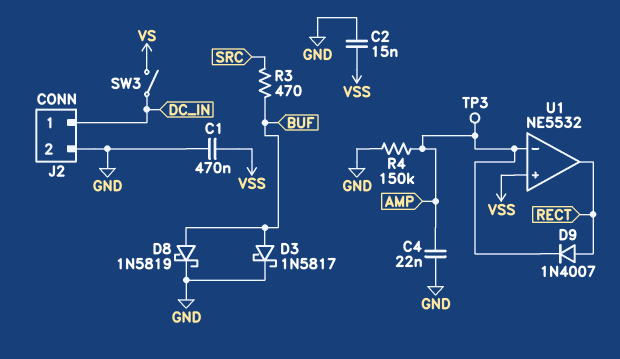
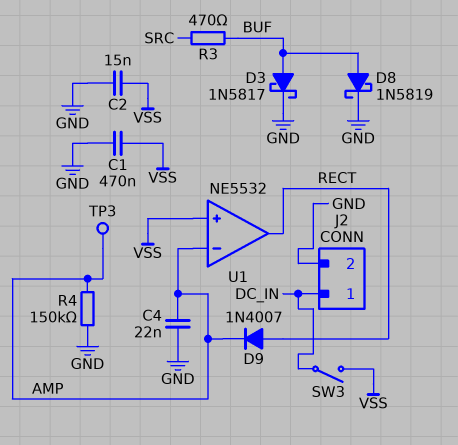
SW3: switch (DC_IN, VS) -> switch (DC_IN, VSS)

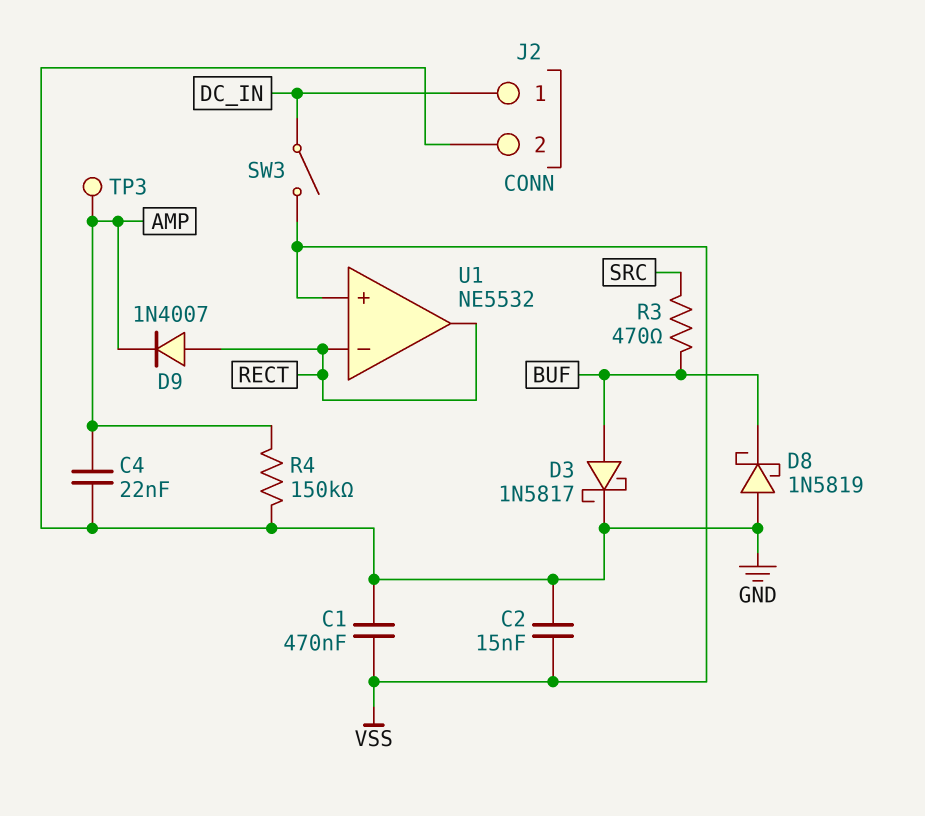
D8: schottky 1N5819 (A BUF, K GND) -> schottky 1N5819 (A GND, K BUF)
U1 pin in-: AMP -> RECT

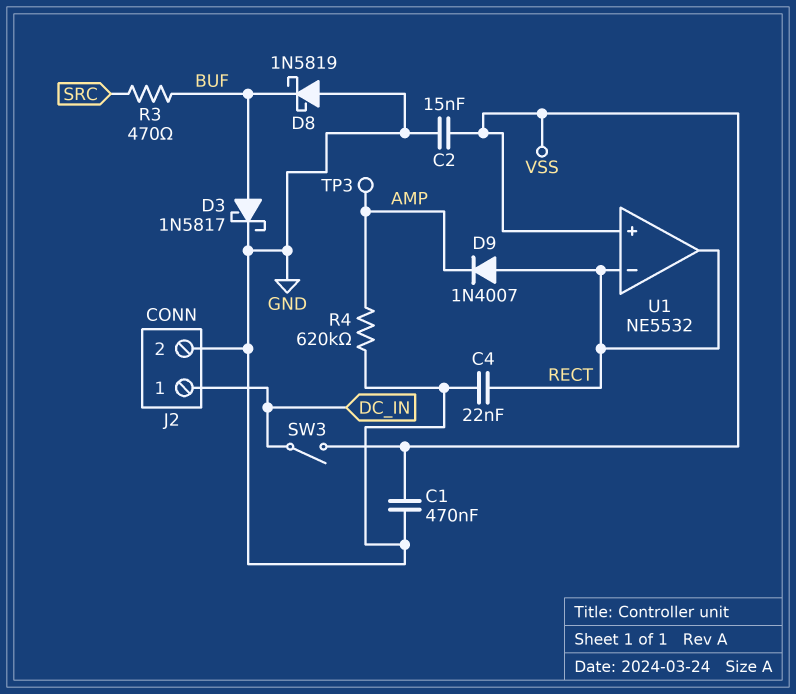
C4: 22nF (AMP, GND) -> 22nF (GND, RECT)
R4: 150k (AMP, GND) -> 620k (AMP, GND)

